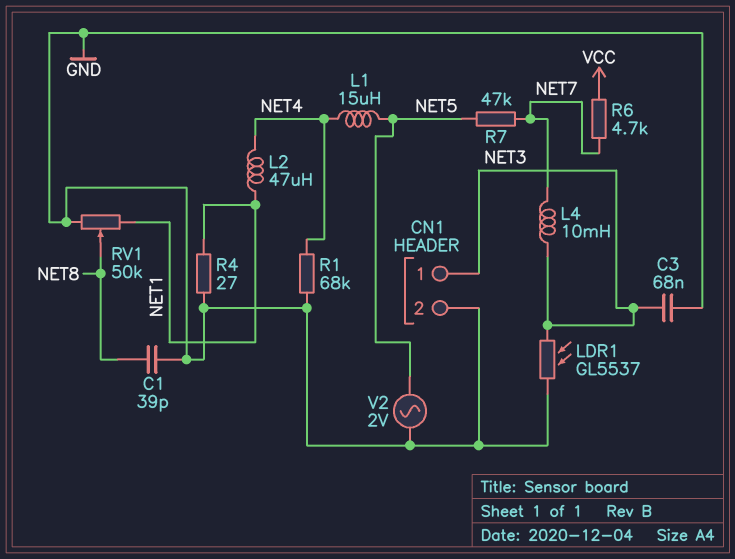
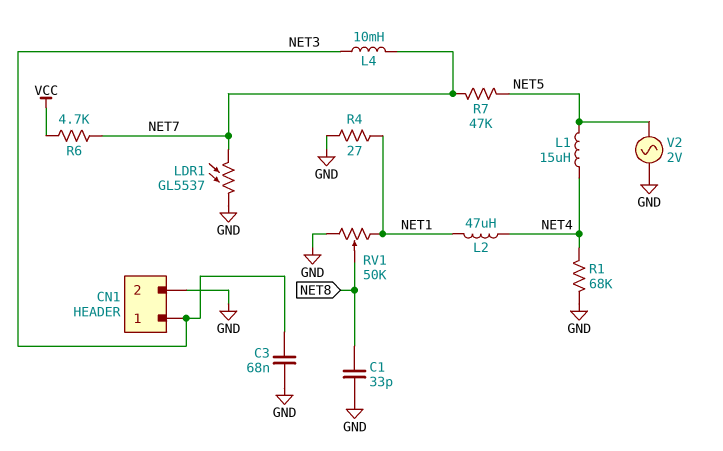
C1: 39pF (GND, NET8) -> 33pF (GND, NET8)
LDR1: GL5537 (GND, NET3) -> GL5537 (GND, NET7)

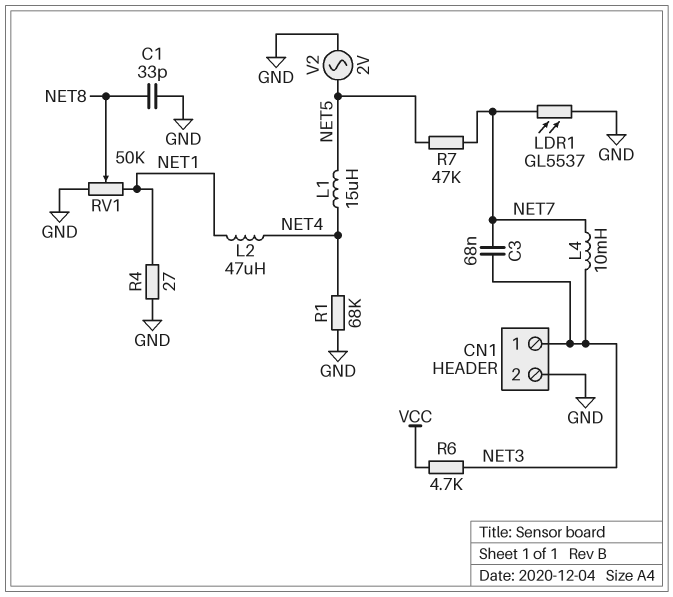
C3: 68nF (GND, NET3) -> 68nF (NET3, NET7)
R6: 4.7k (NET7, VCC) -> 4.7k (NET3, VCC)

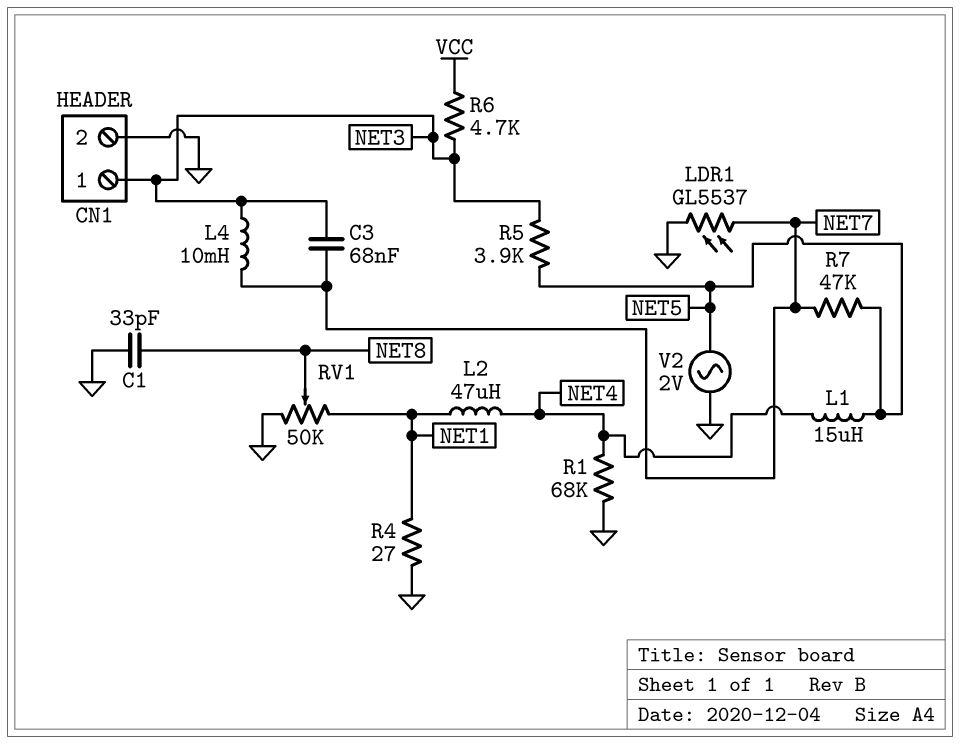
R5: none -> 3.9k (NET3, NET5)

